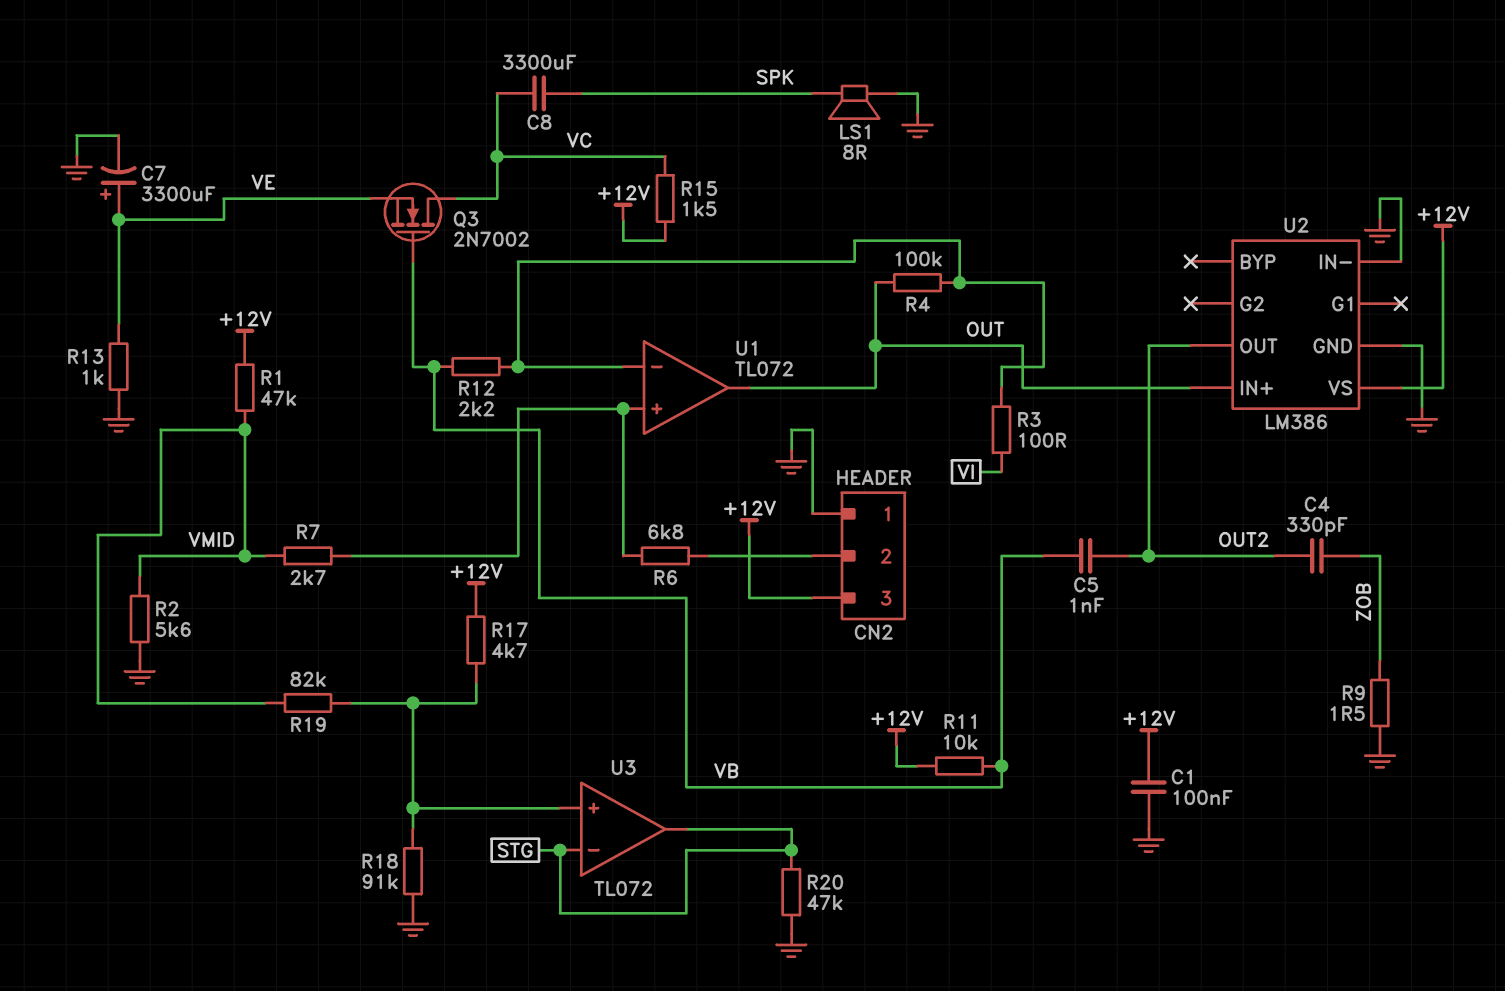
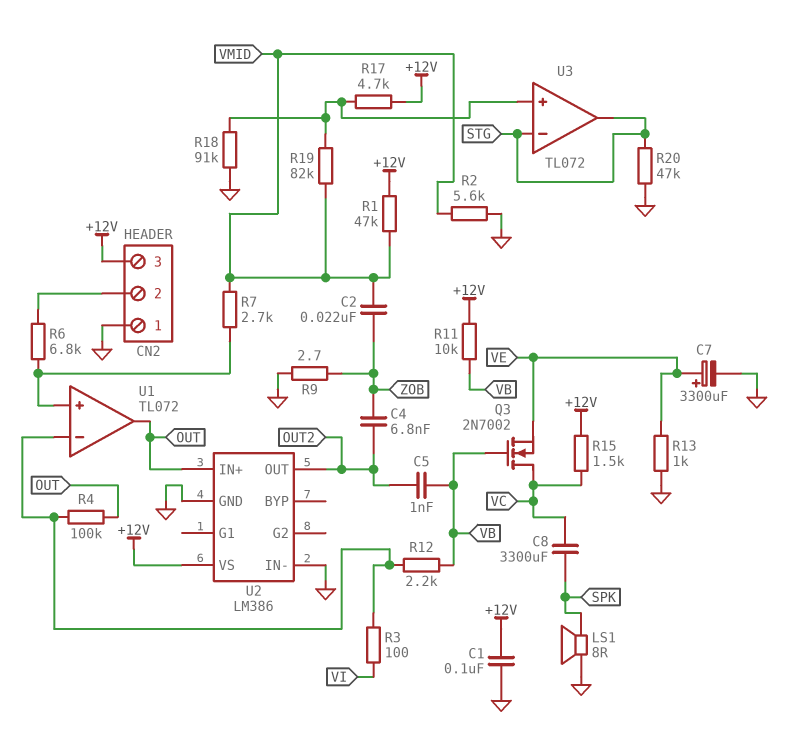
C2: none -> 22nF (VMID, ZOB)
C4: 330pF (OUT2, ZOB) -> 6.8nF (OUT2, ZOB)
R9: 1.5 (GND, ZOB) -> 2.7 (GND, ZOB)

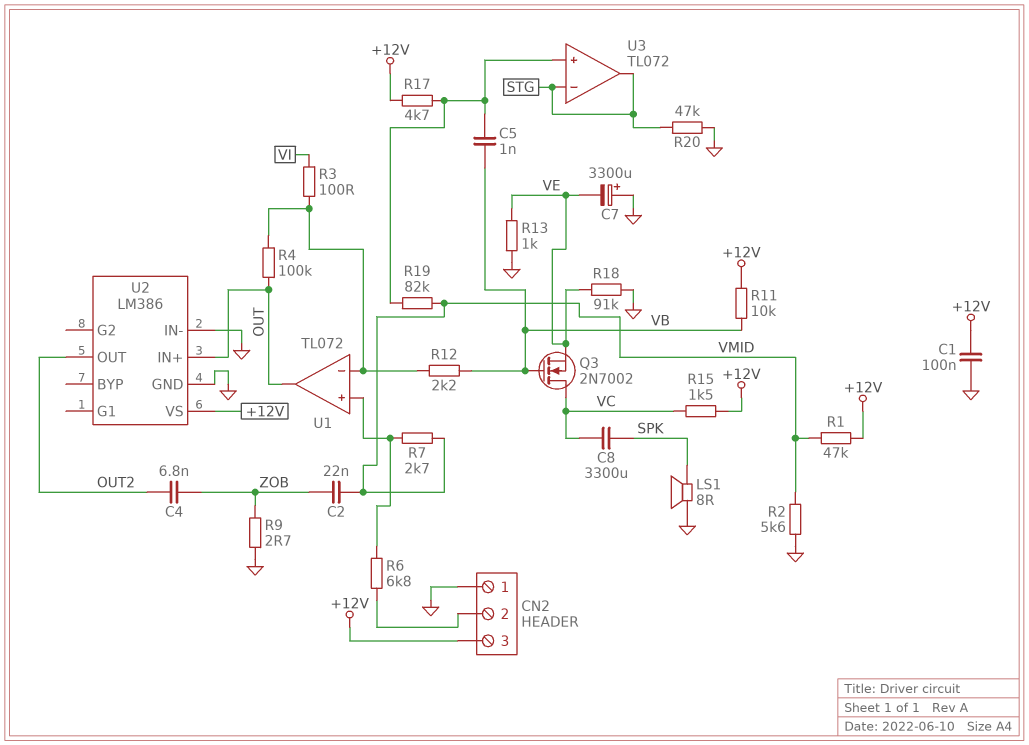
C5: 1nF (OUT2, VB) -> 1nF (U3/in+, VB)
C7: 3300uF (plus VE, minus GND) -> 3300uF (plus GND, minus VE)
R18: 91k (GND, U3/in+) -> 91k (GND, VE)

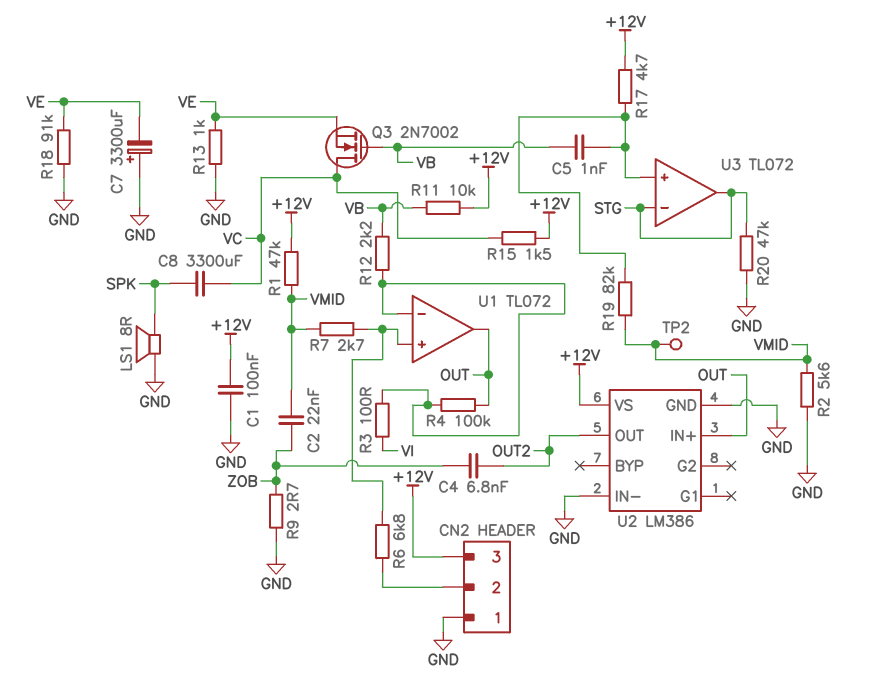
TP2: none -> test point (VMID)

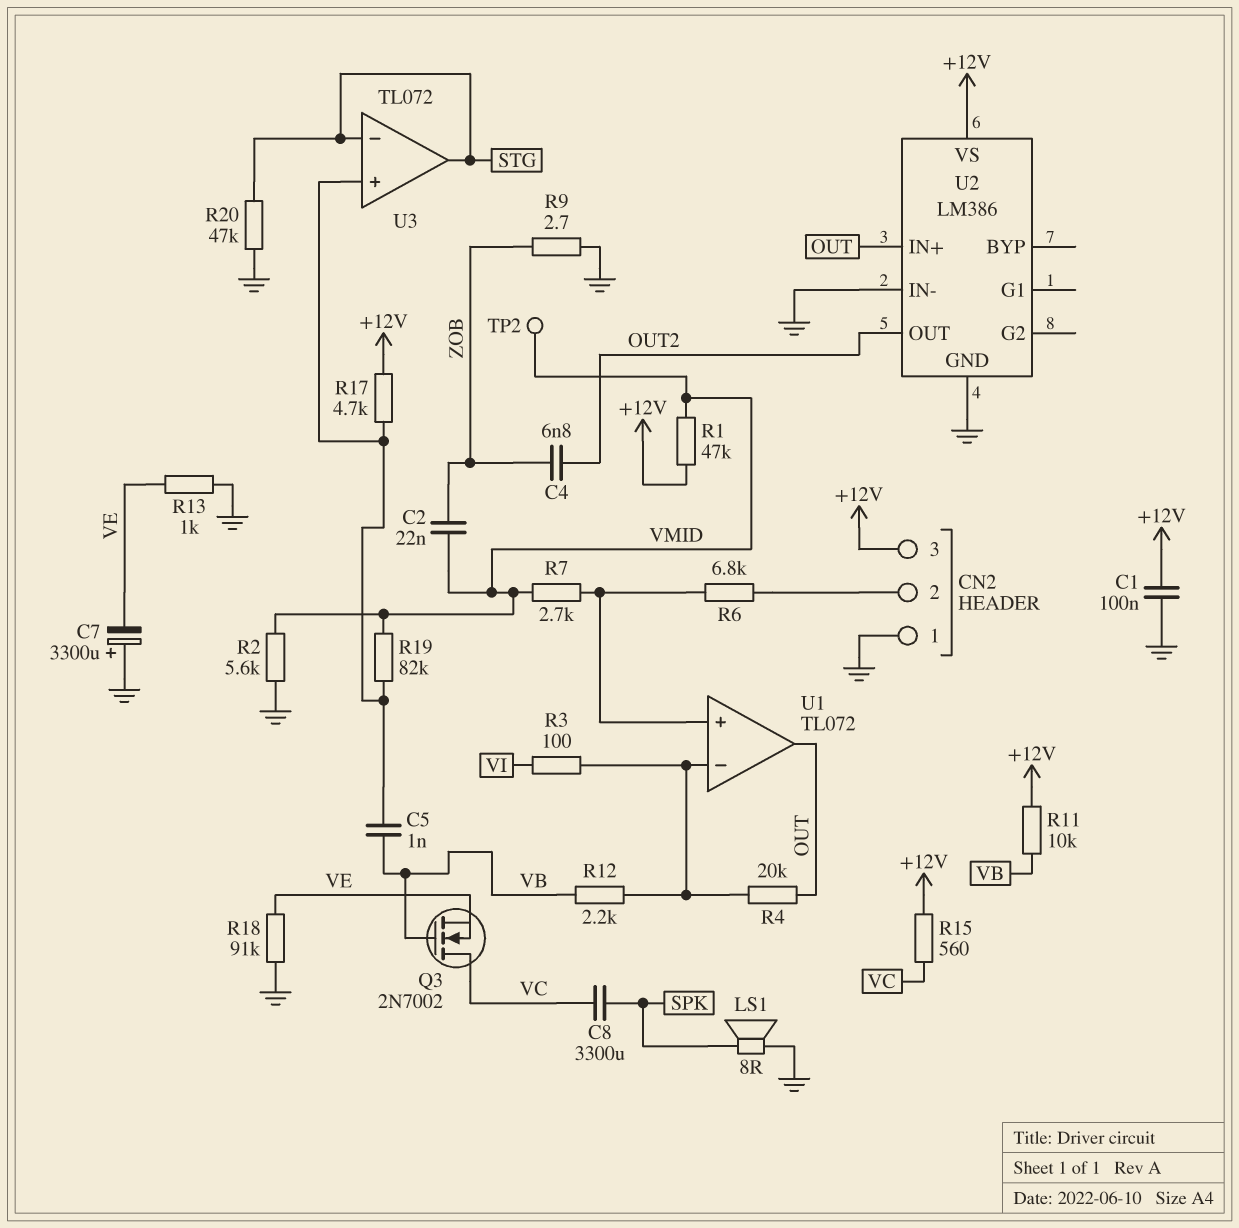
R4: 100k (OUT, U1/in-) -> 20k (OUT, U1/in-)
R15: 1.5k (+12V, VC) -> 560 (+12V, VC)

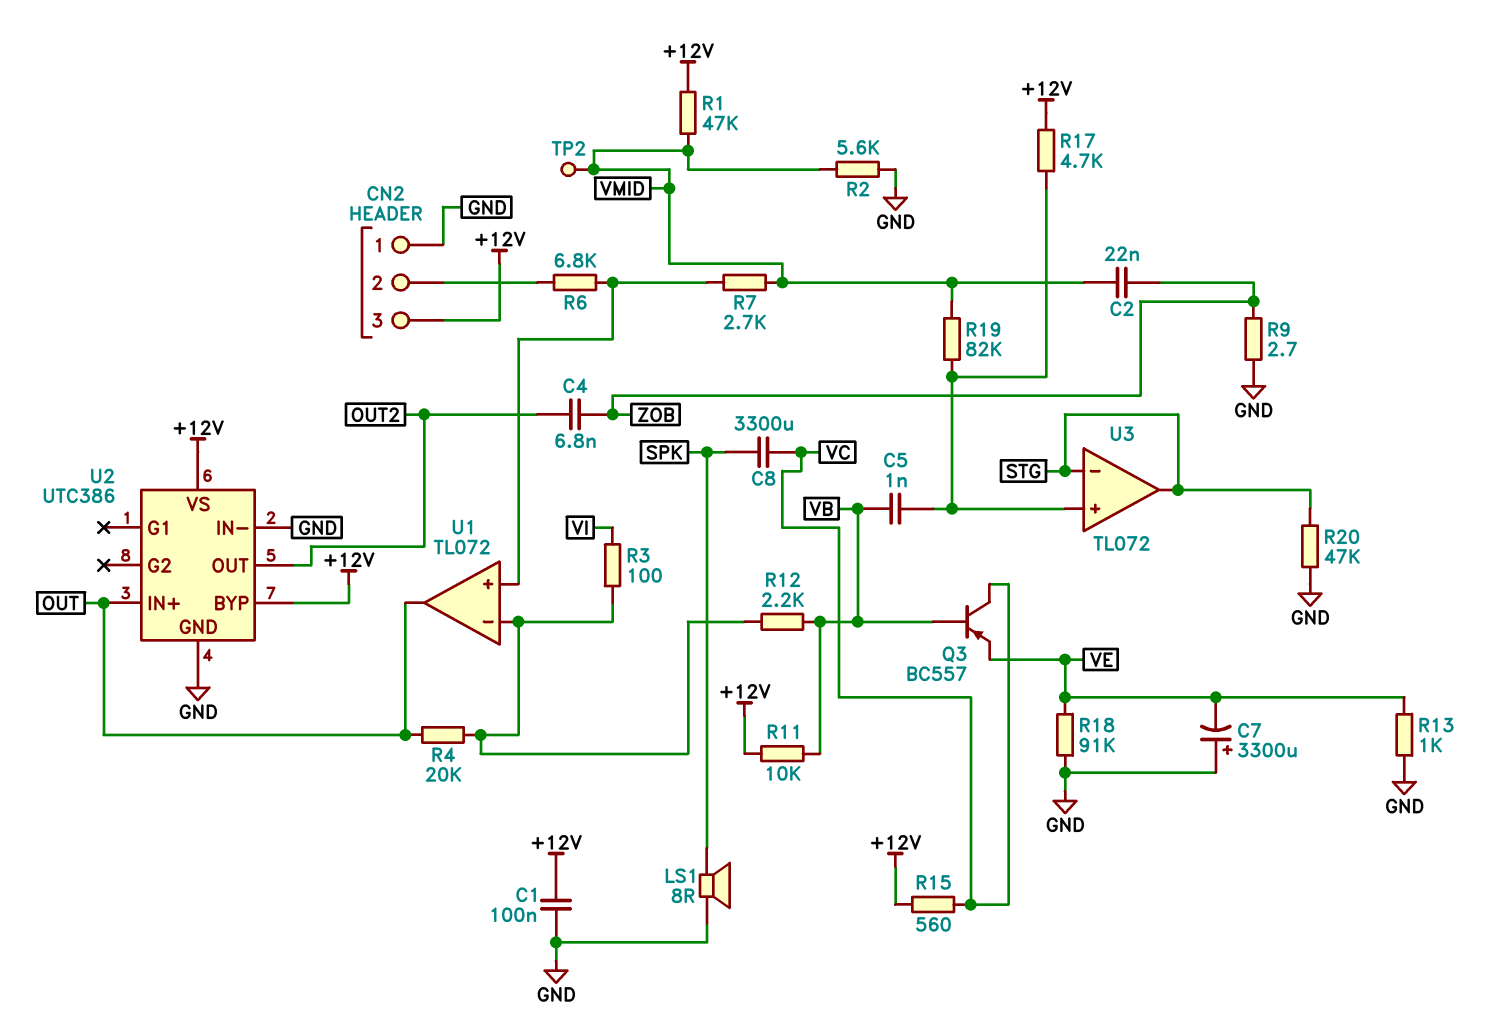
Q3: NMOS 2N7002 (G VB, D VC, S VE) -> PNP BC557 (B VB, C VC, E VE)
U2: LM386 -> UTC386
U2 pin BYP: none -> +12V

